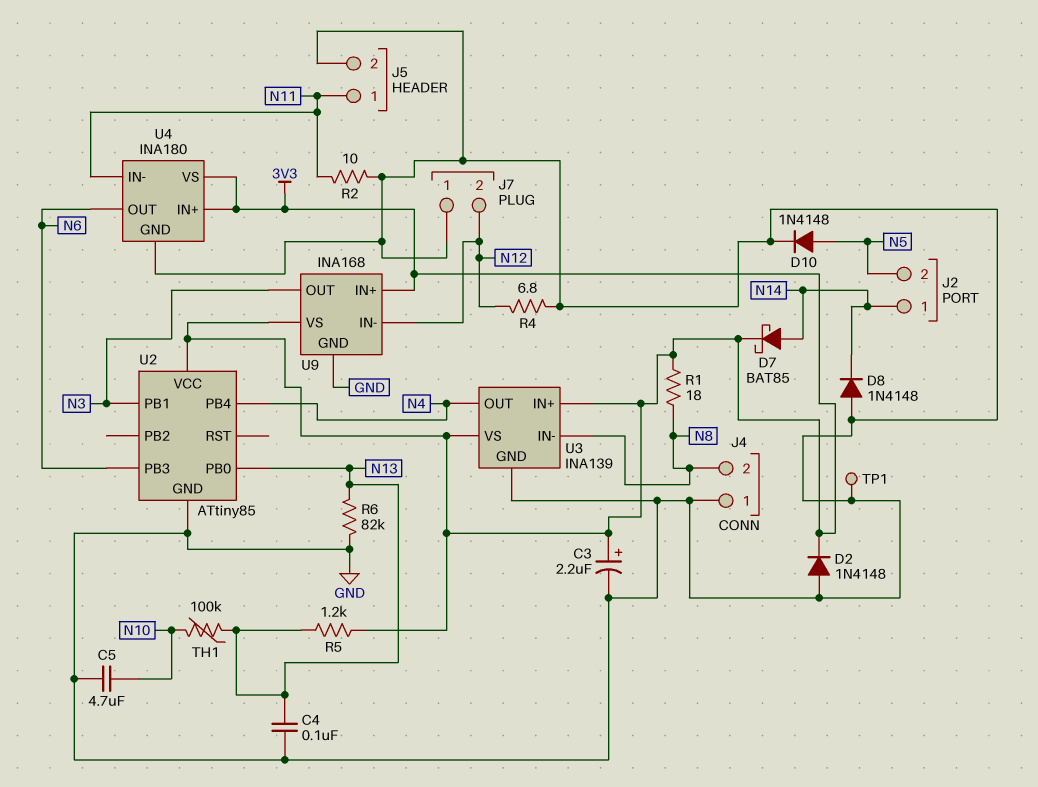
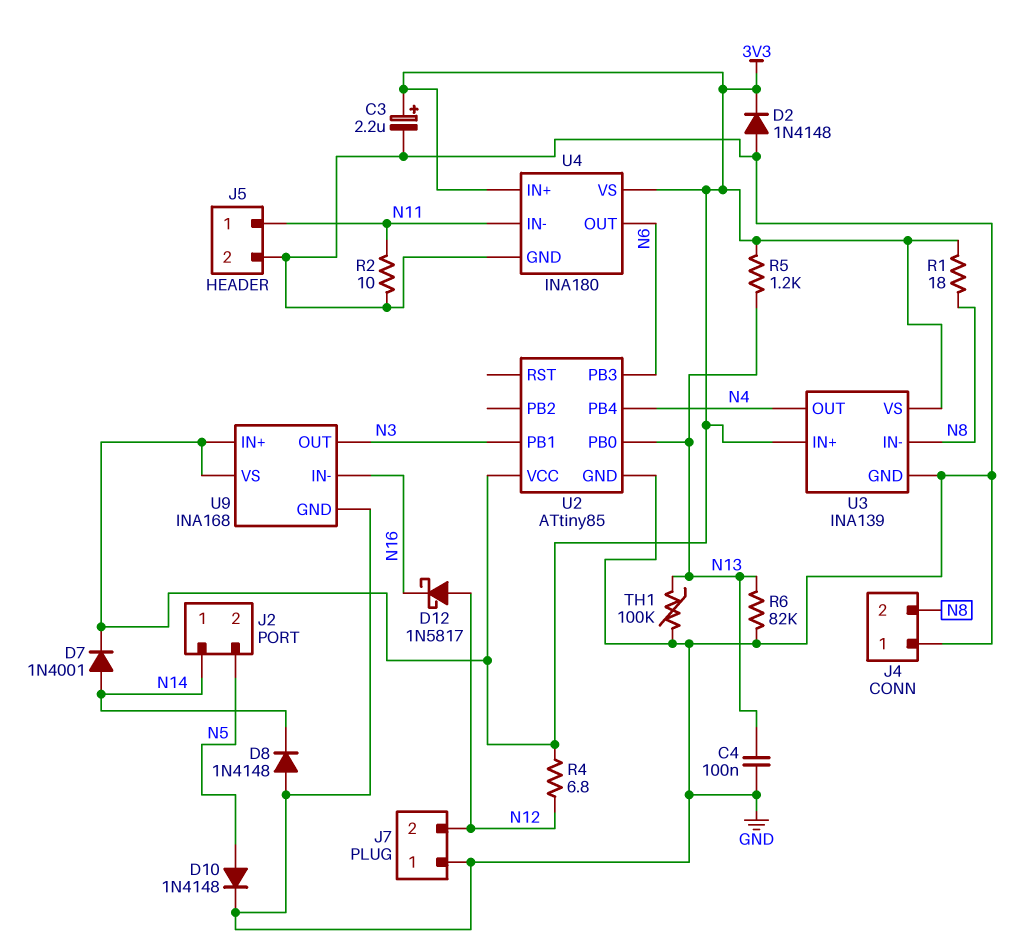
C5: 4.7uF (GND, N10) -> none
D7: schottky BAT85 (A N14, K 3V3) -> diode 1N4001 (A N14, K 3V3)
D12: none -> schottky 1N5817 (A N12, K N16)
R4: 6.8 (GND, N12) -> 6.8 (3V3, N12)
TH1: 100k (N10, N13) -> 100k (GND, N13)
TP1: test point (GND) -> none
U9 pin IN-: N12 -> N16

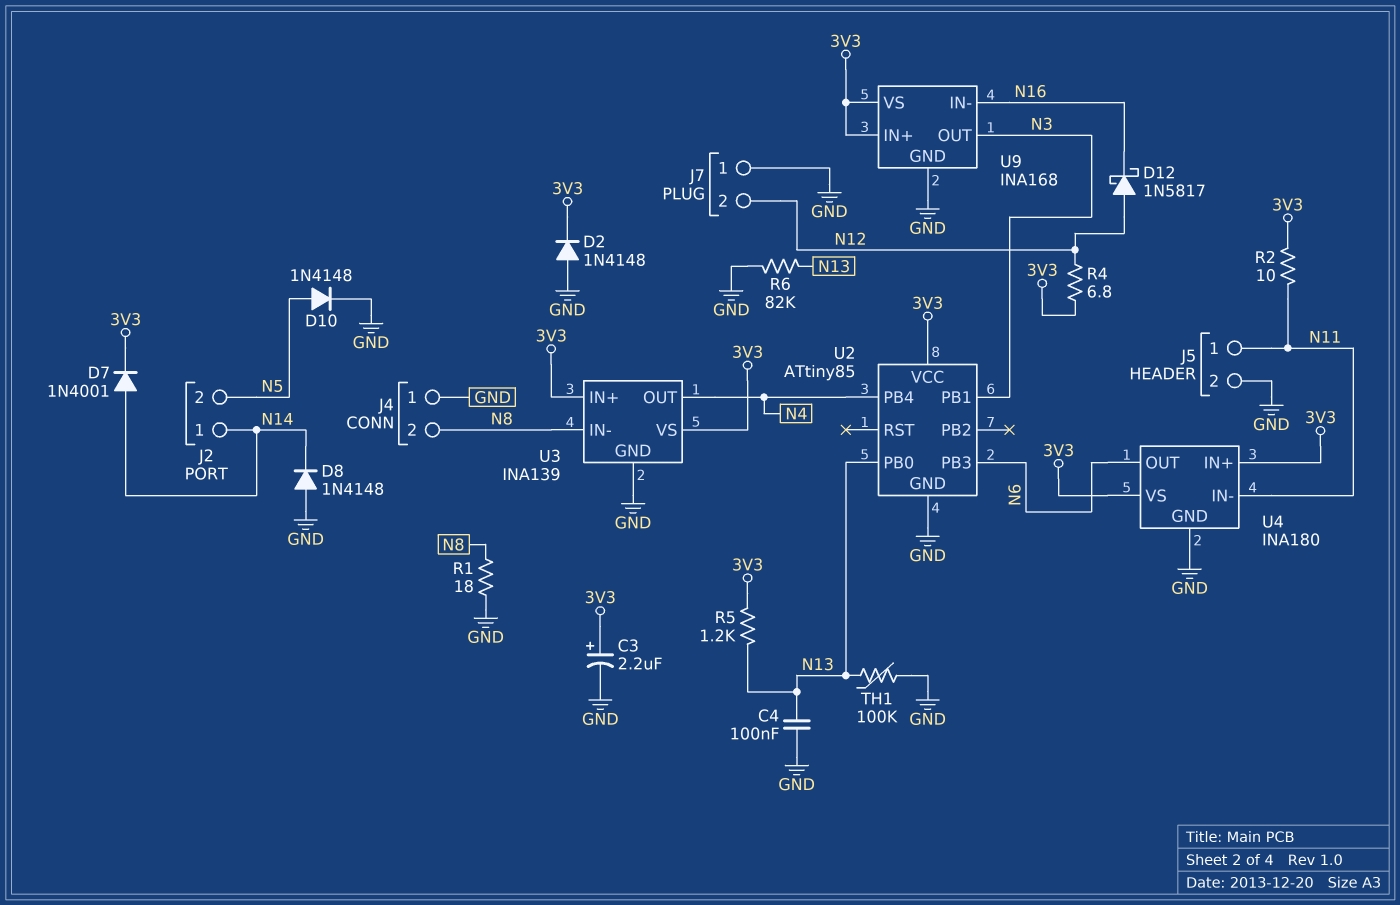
R1: 18 (3V3, N8) -> 18 (GND, N8)
R2: 10 (GND, N11) -> 10 (3V3, N11)

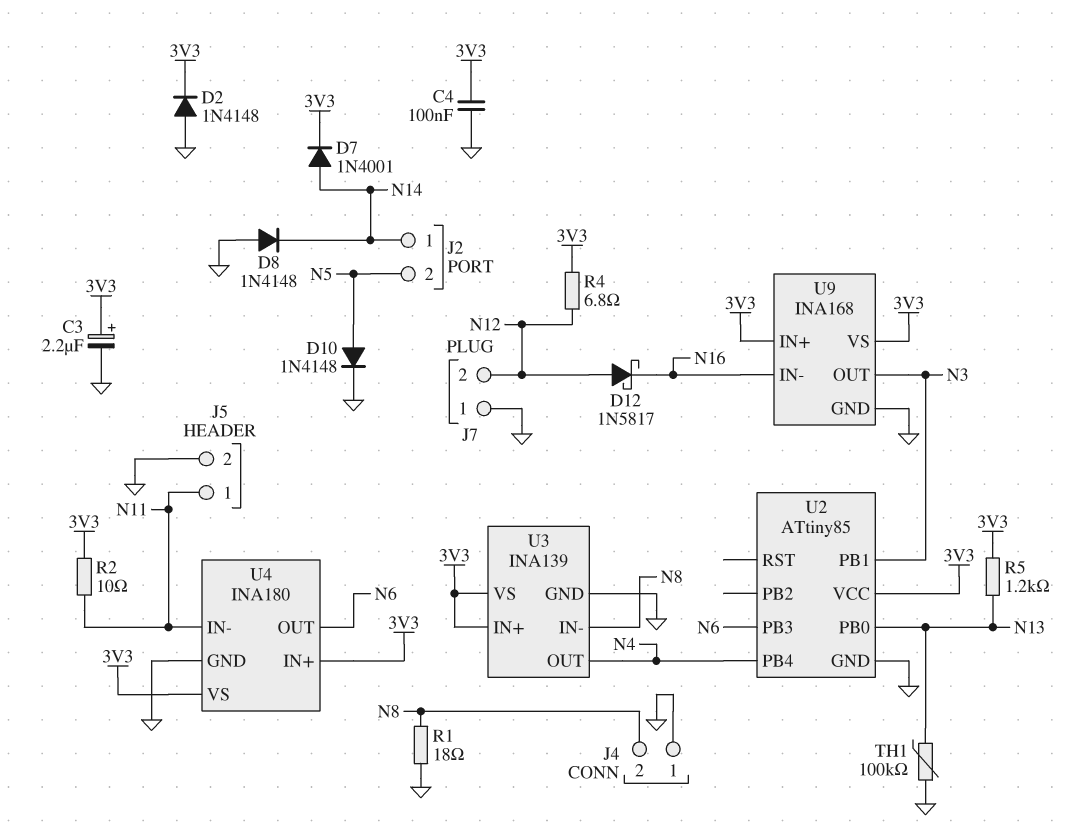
C4: 100nF (GND, N13) -> 100nF (3V3, GND)
R6: 82k (GND, N13) -> none

